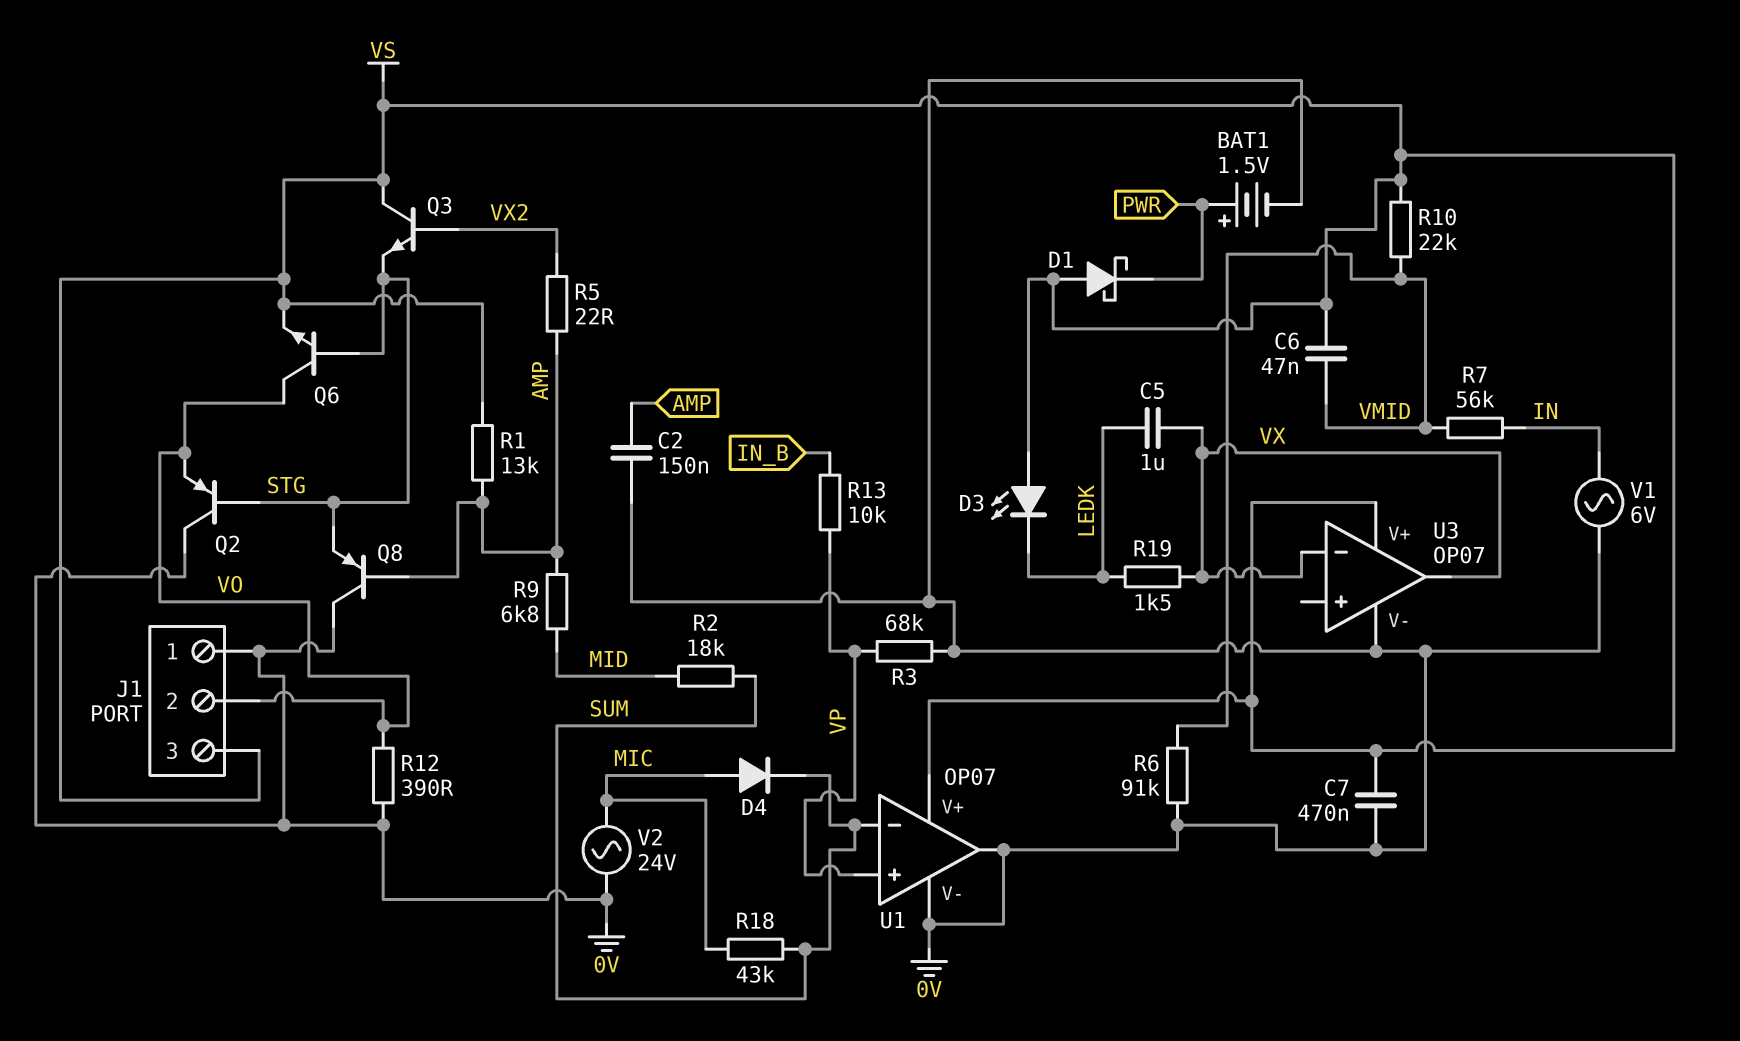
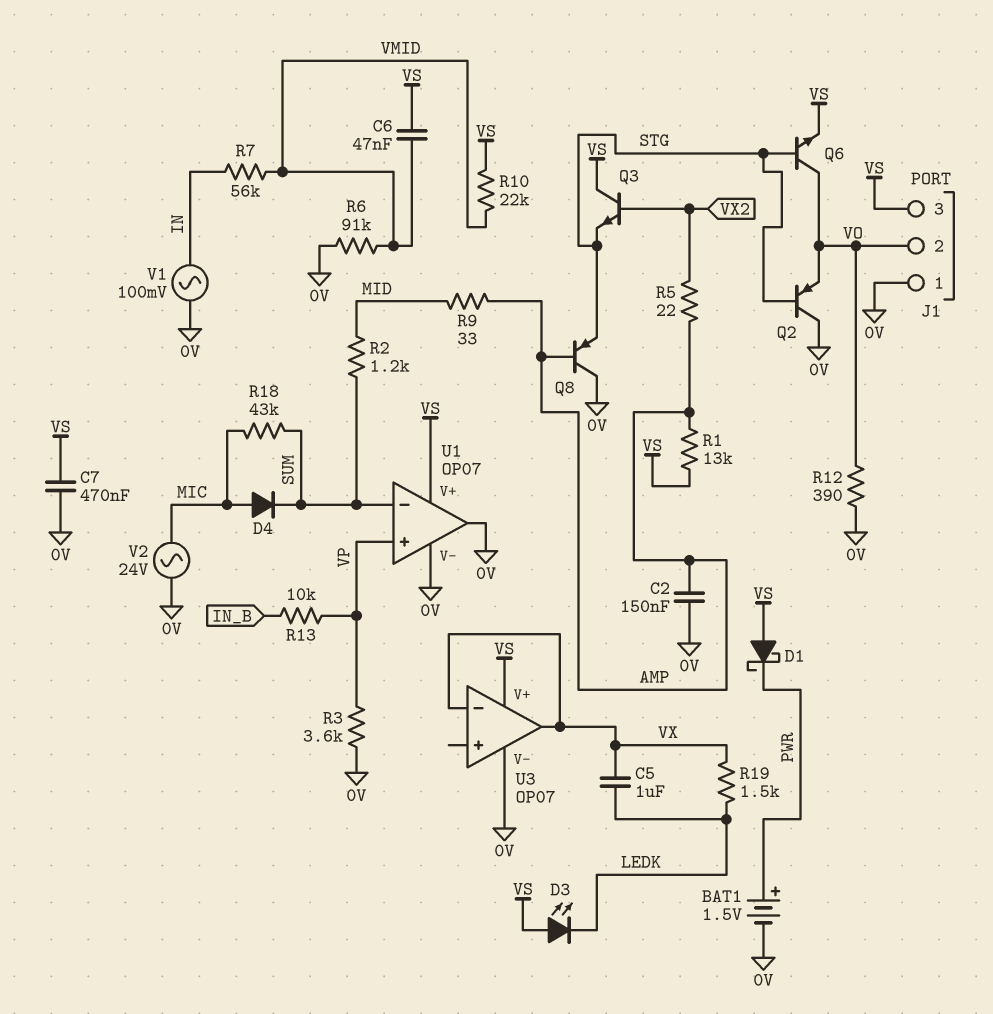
R2: 18k (MID, SUM) -> 1.2k (MID, SUM)
R3: 68k (0V, VP) -> 3.6k (0V, VP)
R9: 6.8k (AMP, MID) -> 33 (AMP, MID)
V1: AC 6V (0V, IN) -> AC 100mV (0V, IN)

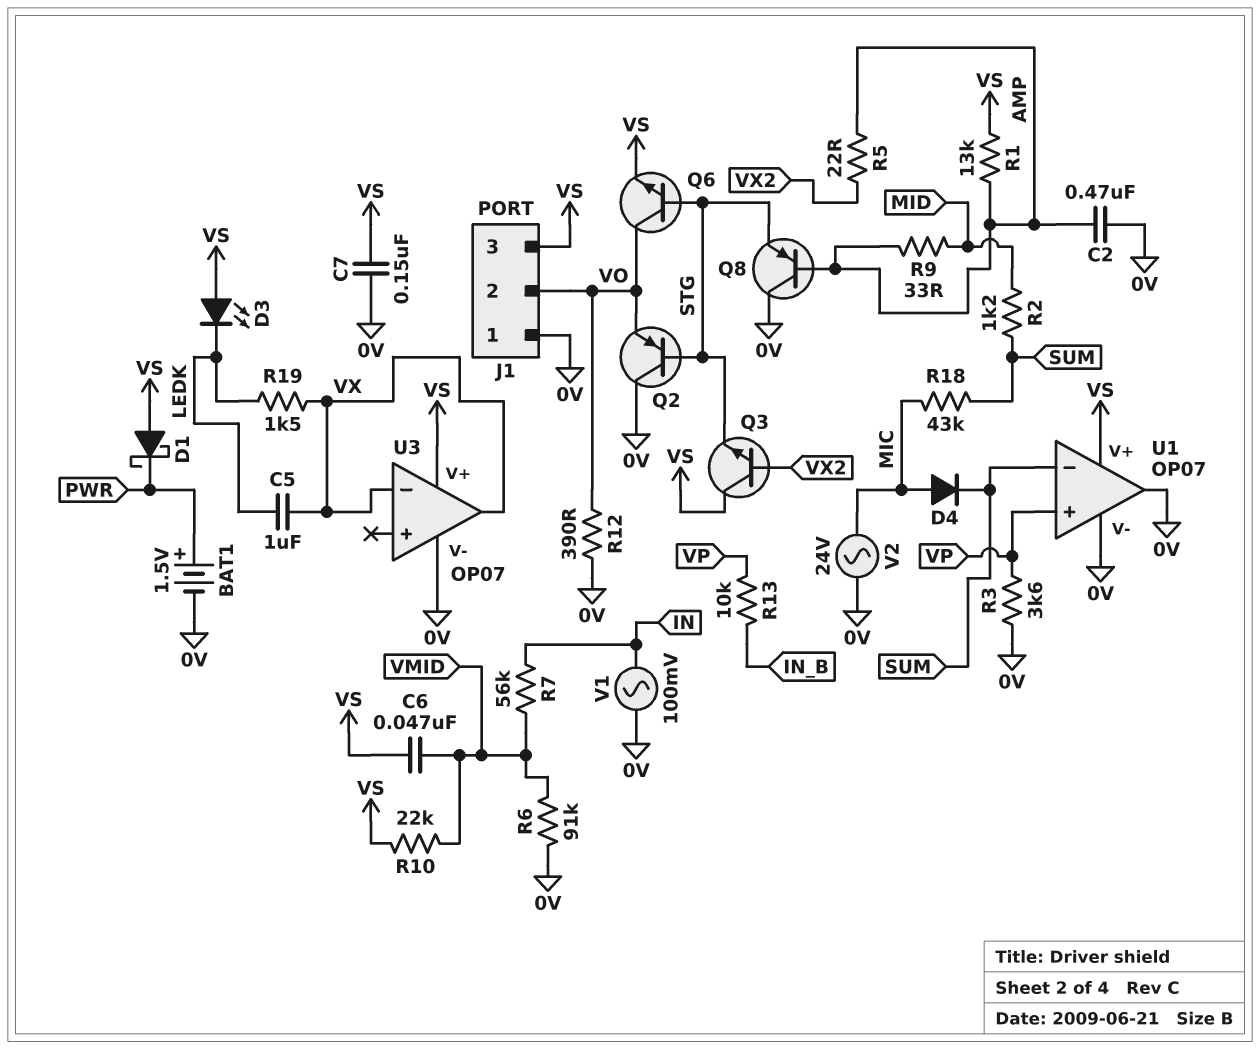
C2: 150nF (0V, AMP) -> 470nF (0V, AMP)
C7: 470nF (0V, VS) -> 150nF (0V, VS)

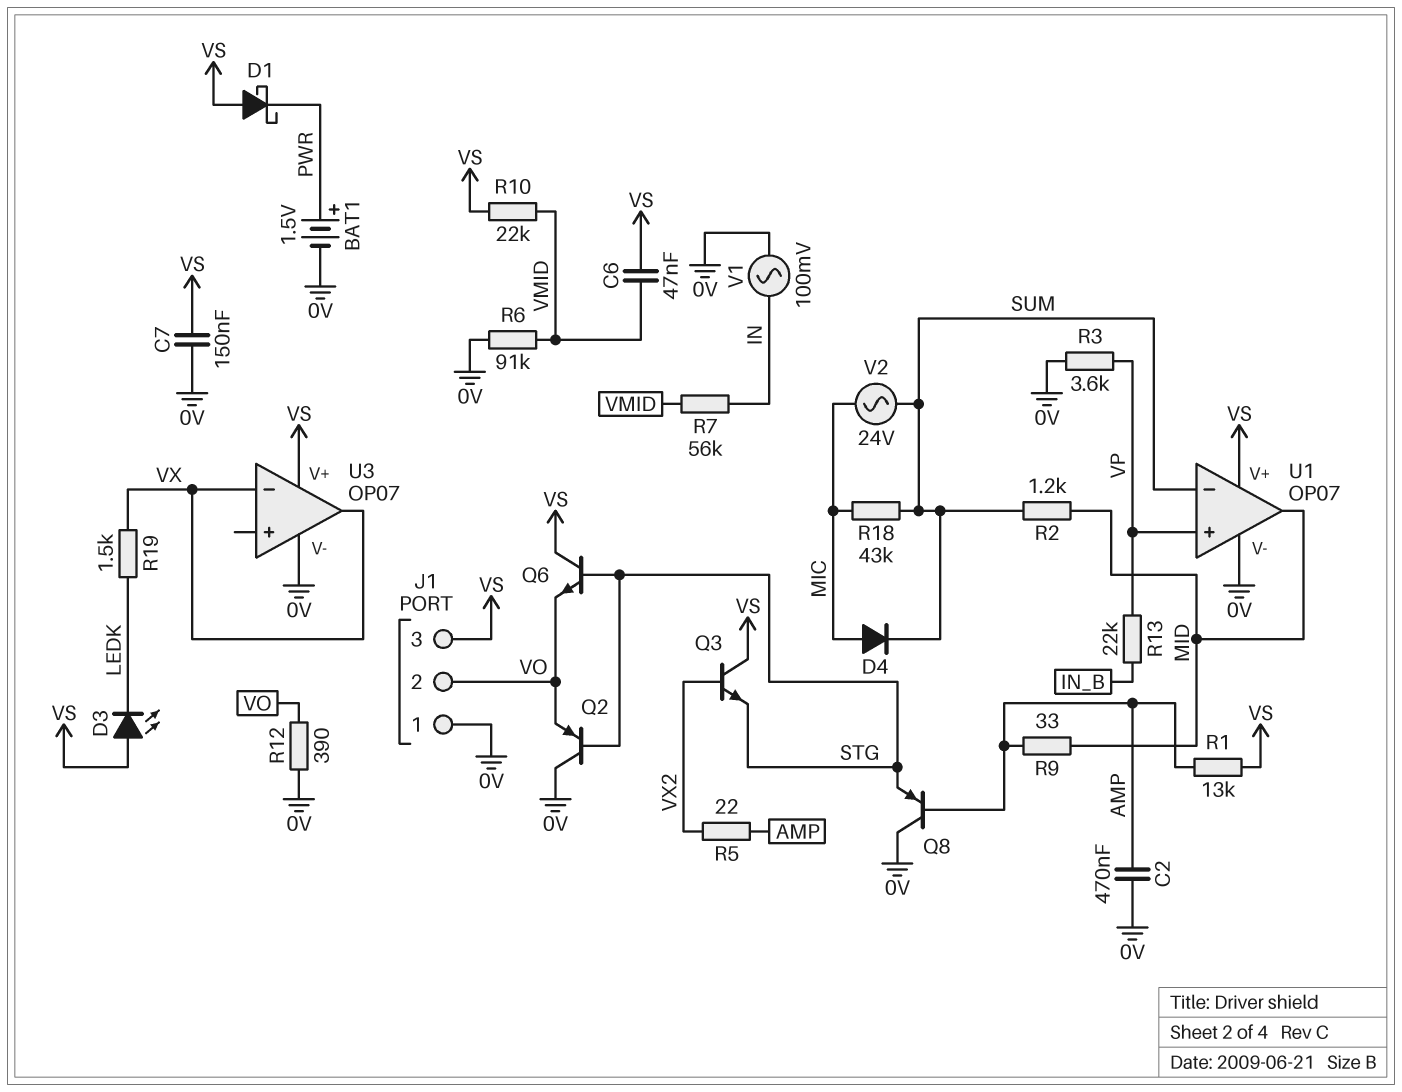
C5: 1uF (LEDK, VX) -> none
Q6: NPN (B STG, C VO, E VS) -> NPN (B STG, C VS, E VO)
R13: 10k (IN_B, VP) -> 22k (IN_B, VP)
U1 pin out: 0V -> MID
V2: AC 24V (0V, MIC) -> AC 24V (MIC, SUM)

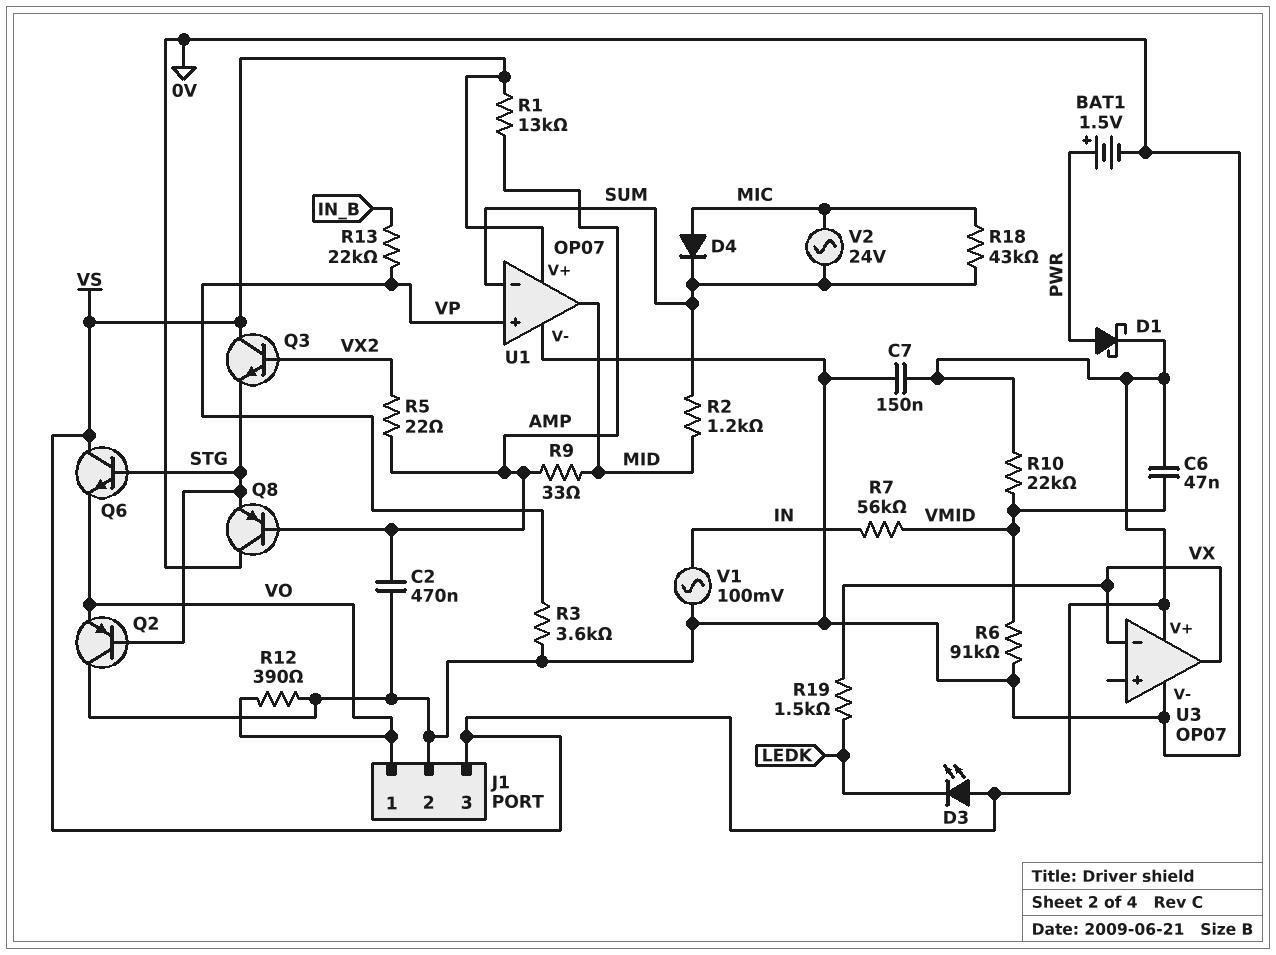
D1: schottky (A VS, K PWR) -> schottky (A PWR, K VS)
J1 pin 1: 0V -> VO
J1 pin 2: VO -> 0V

